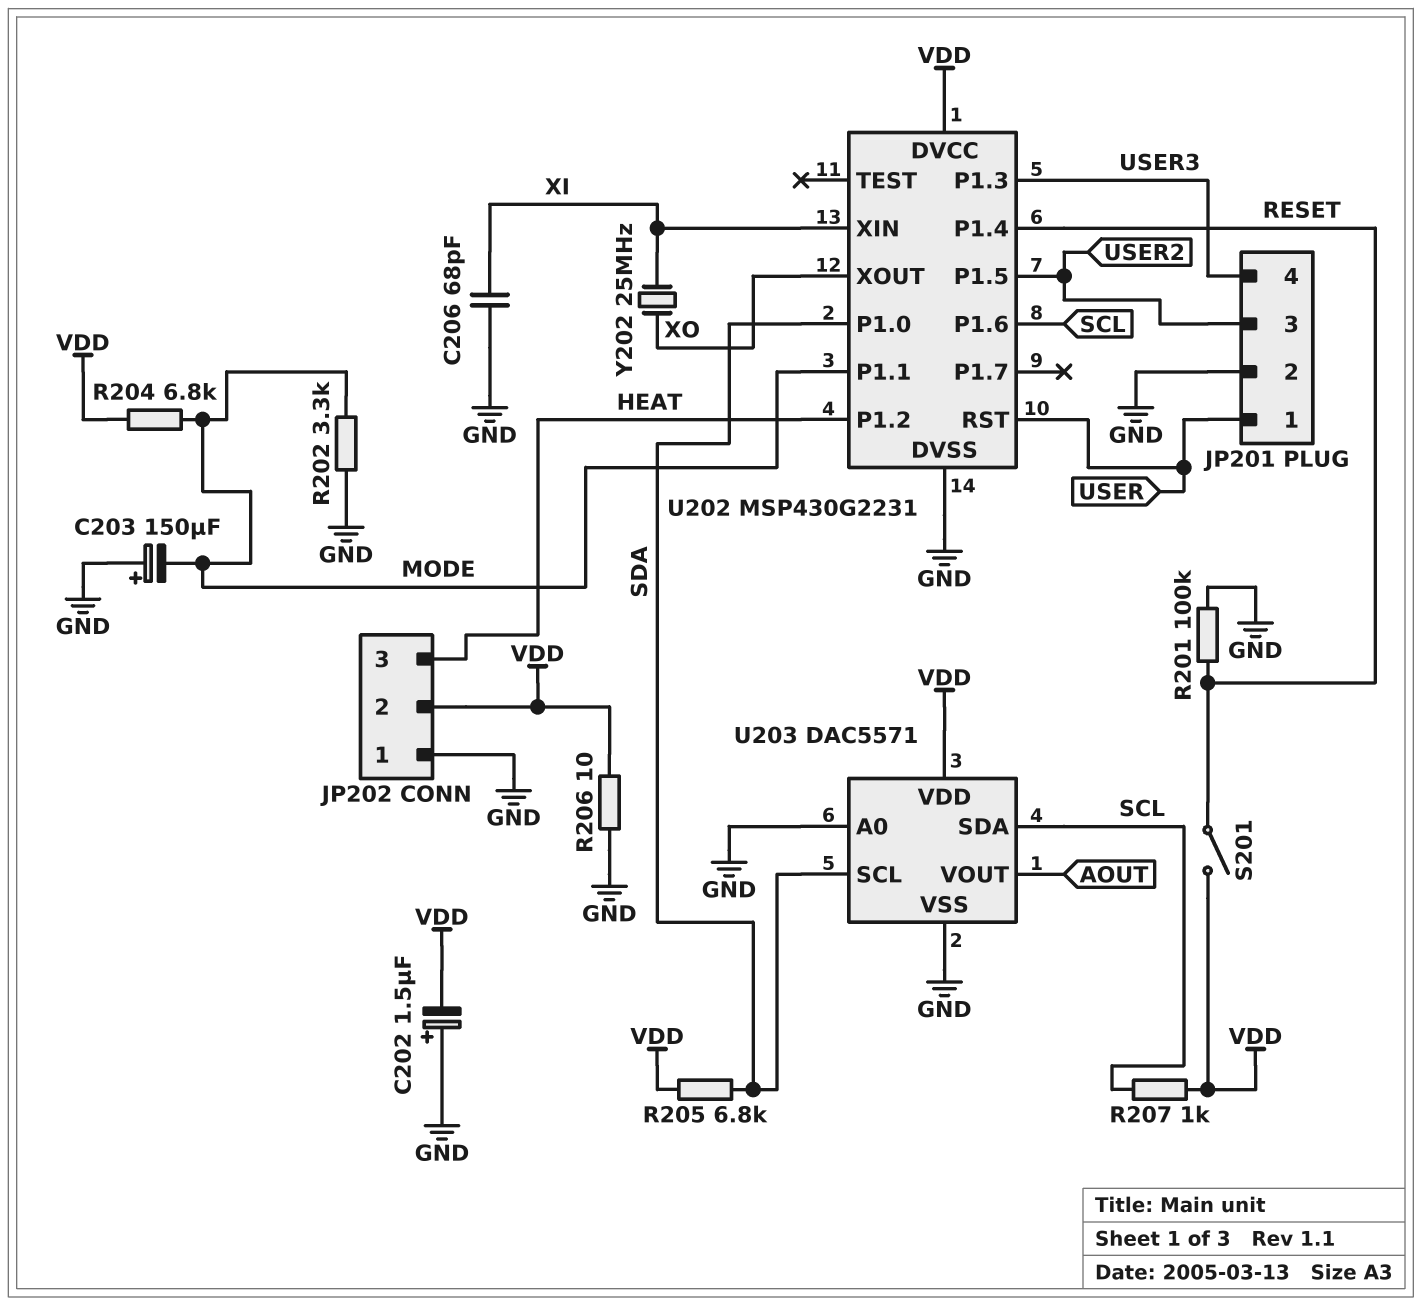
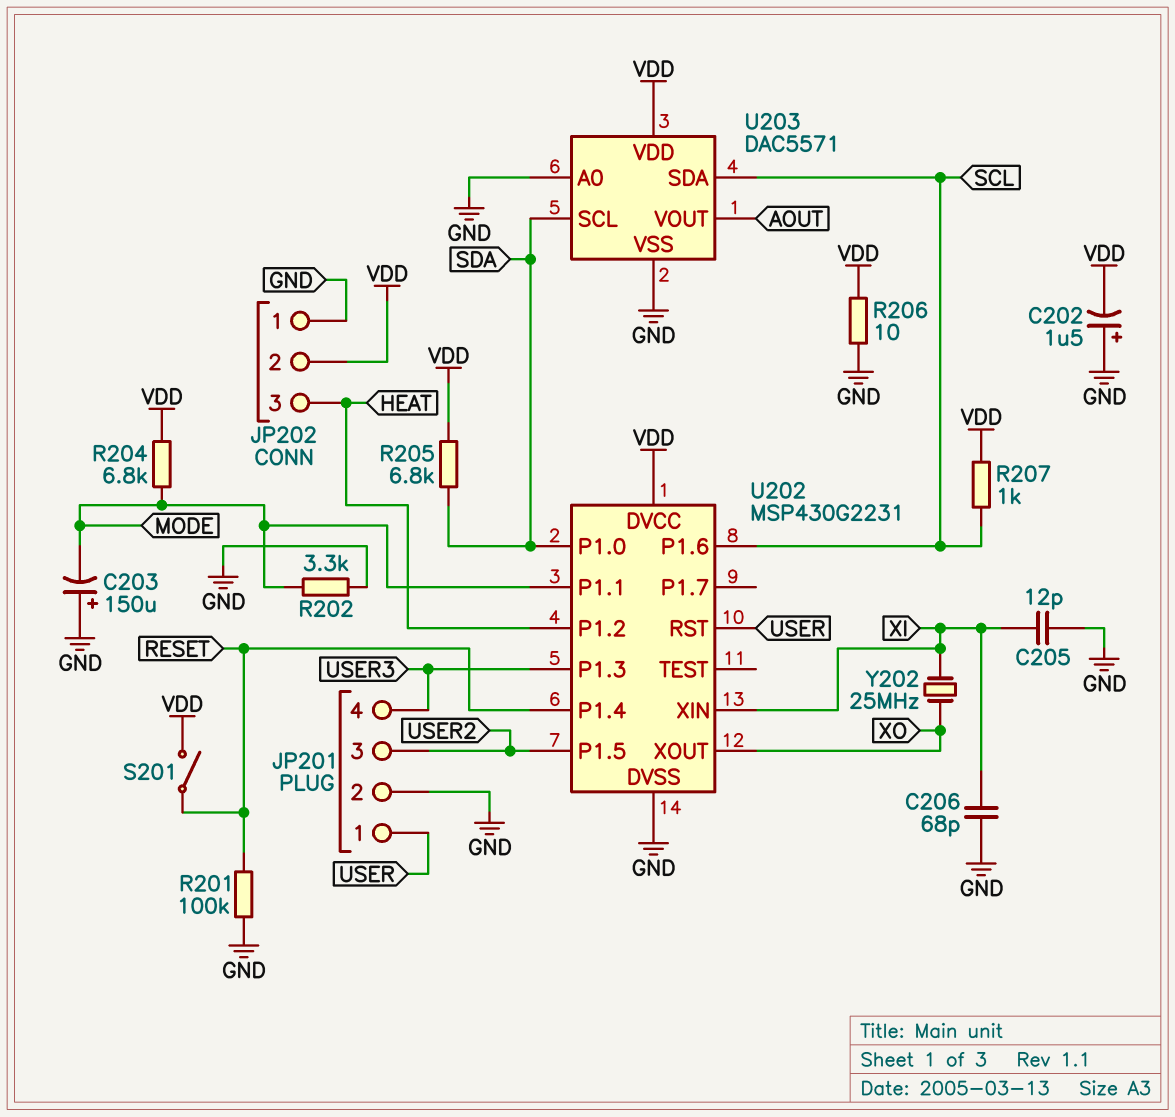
C205: none -> 12pF (GND, XI)

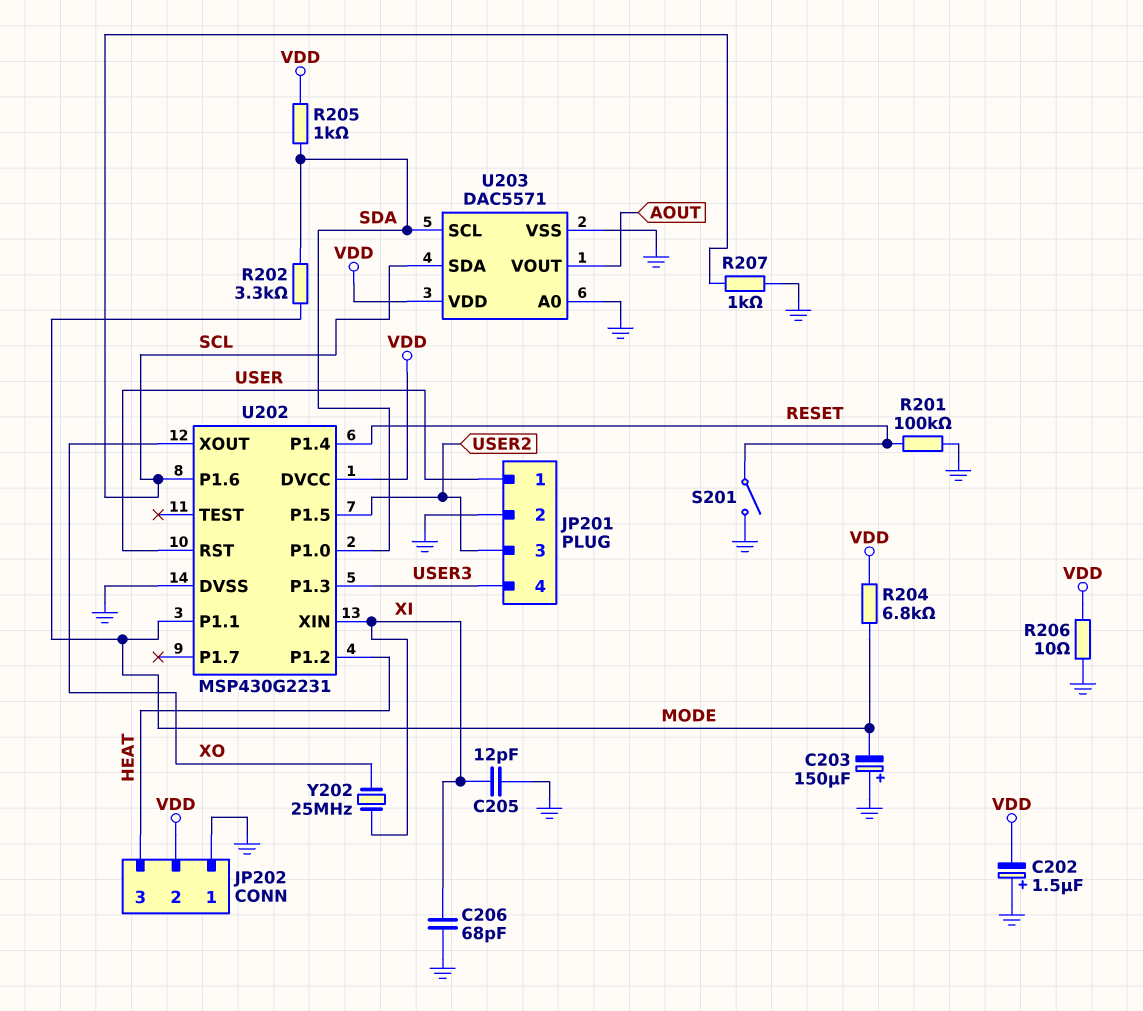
R202: 3.3k (GND, MODE) -> 3.3k (MODE, SDA)
R205: 6.8k (SDA, VDD) -> 1k (SDA, VDD)
R207: 1k (SCL, VDD) -> 1k (GND, SCL)
S201: switch (RESET, VDD) -> switch (GND, RESET)

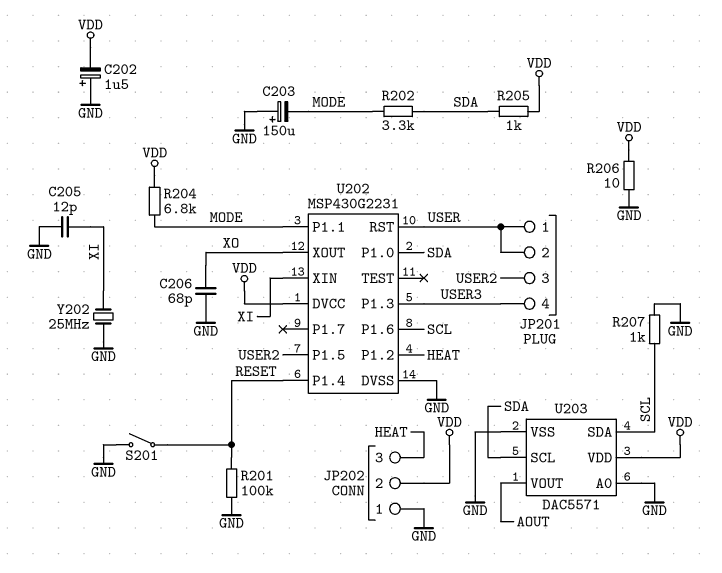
C206: 68pF (GND, XI) -> 68pF (GND, XO)
JP201 pin 2: GND -> USER
Y202: 25MHz (XI, XO) -> 25MHz (GND, XI)

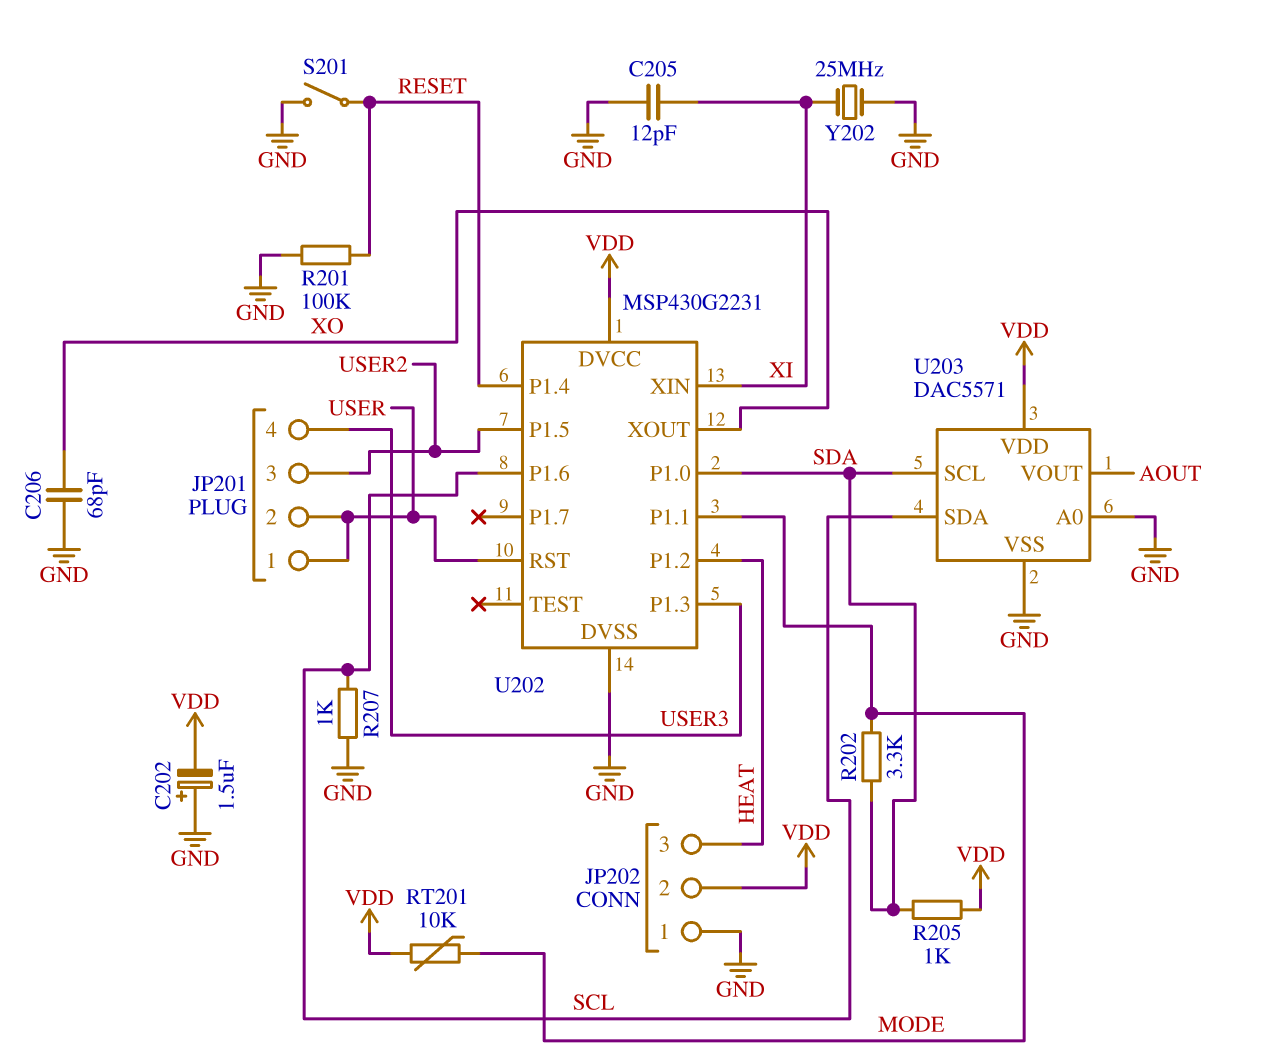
C203: 150uF (plus GND, minus MODE) -> none
R204: 6.8k (MODE, VDD) -> none
R206: 10 (GND, VDD) -> none
RT201: none -> 10k (MODE, VDD)

